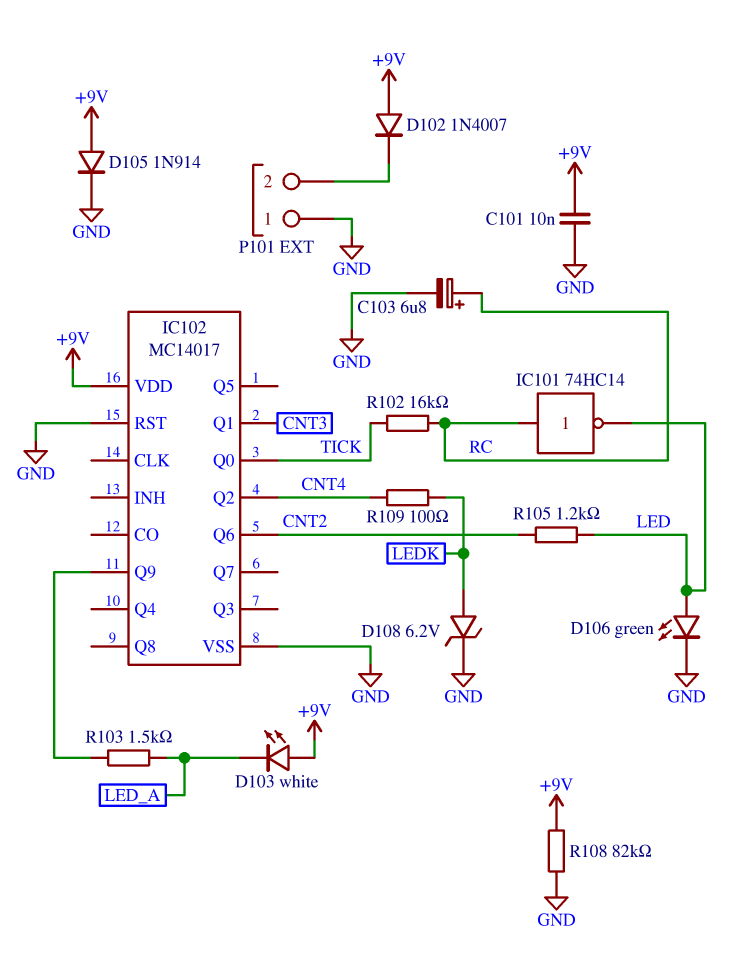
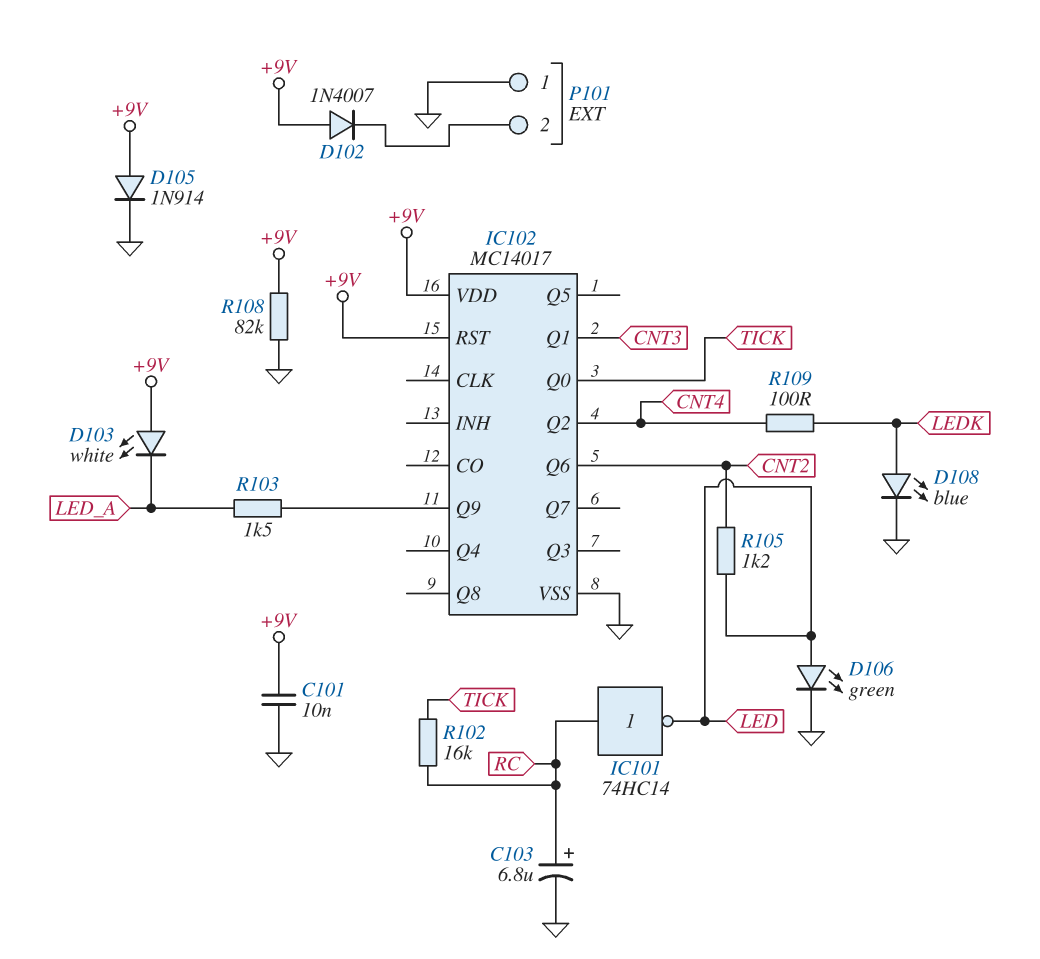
D108: zener 6.2V (A LEDK, K GND) -> LED blue (A LEDK, K GND)
IC102 pin RST: GND -> +9V

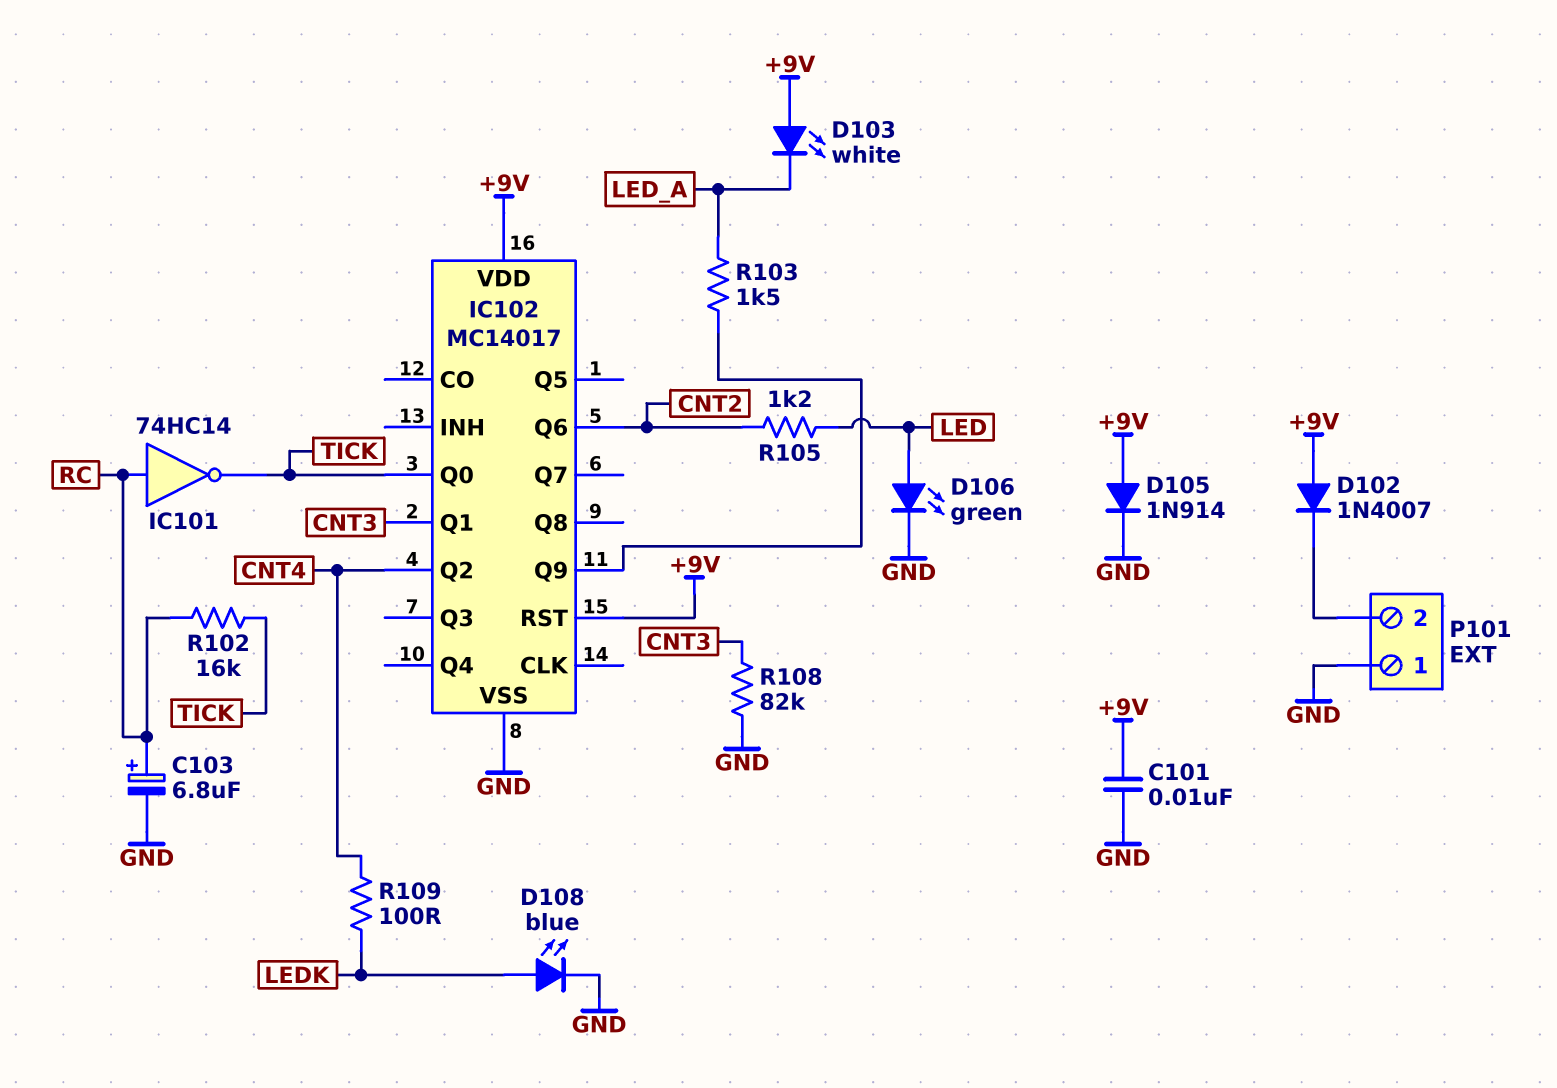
IC101: NOT 74HC14 (in RC, out LED) -> NOT 74HC14 (in RC, out TICK)
R108: 82k (+9V, GND) -> 82k (CNT3, GND)

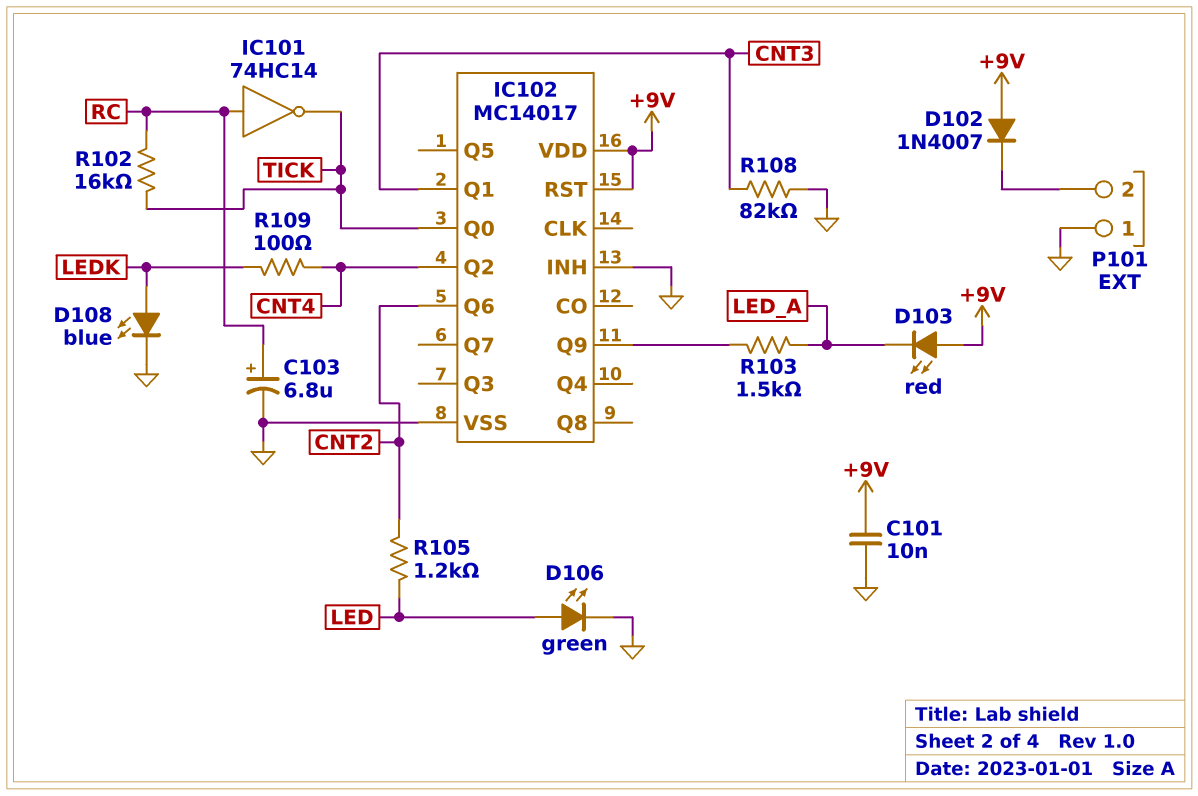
D103: LED white (A +9V, K LED_A) -> LED red (A +9V, K LED_A)
D105: diode 1N914 (A +9V, K GND) -> none
IC102 pin INH: none -> GND

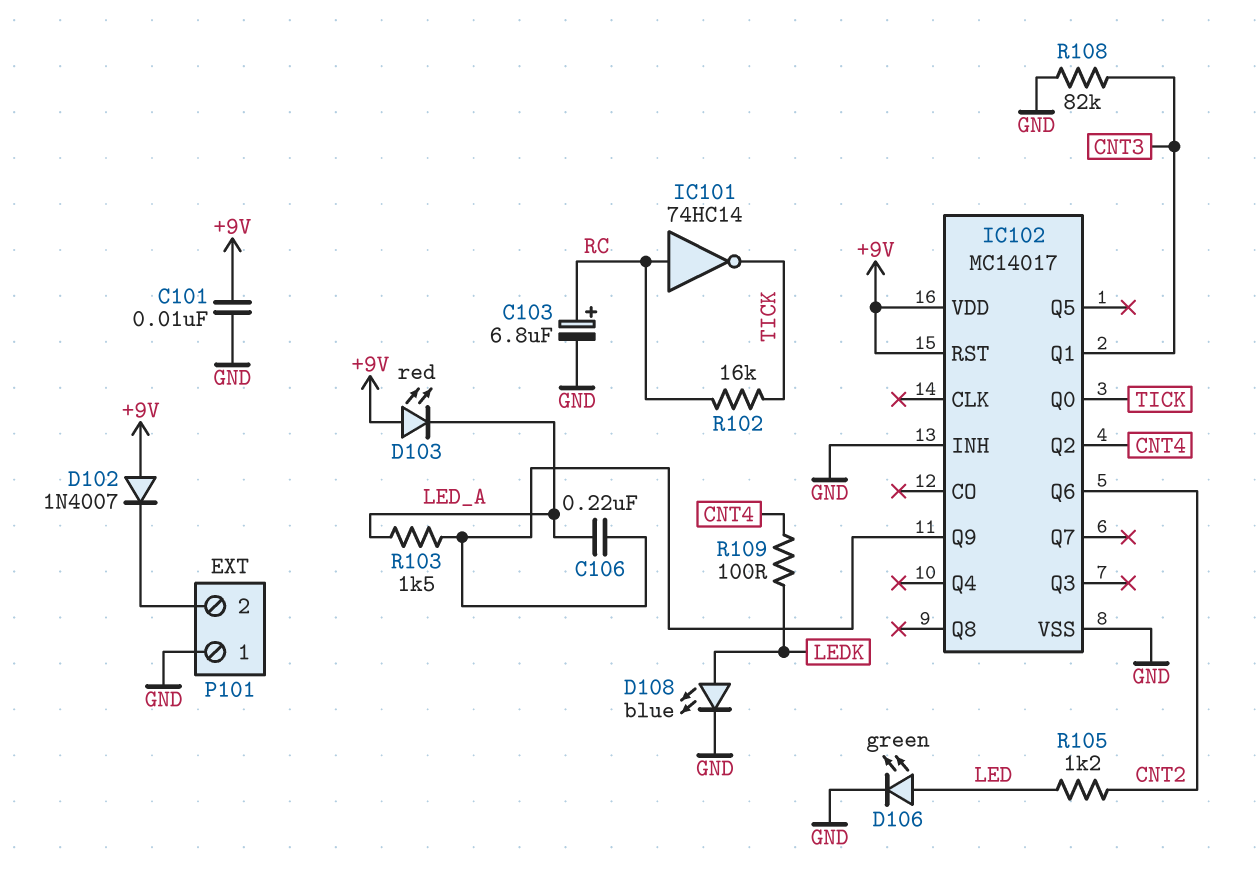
C106: none -> 220nF (IC102/Q9, LED_A)

